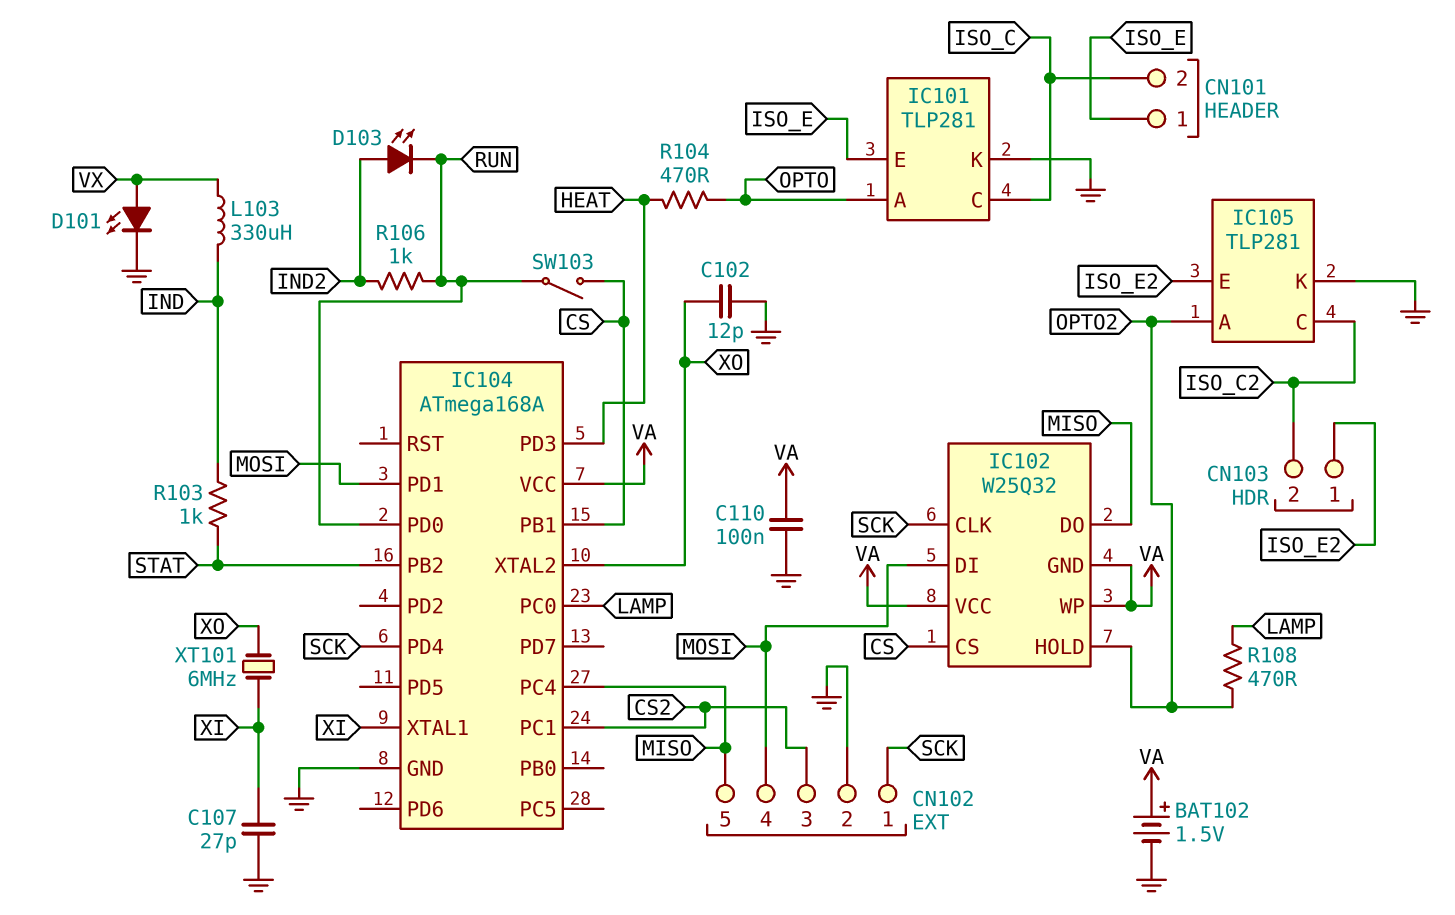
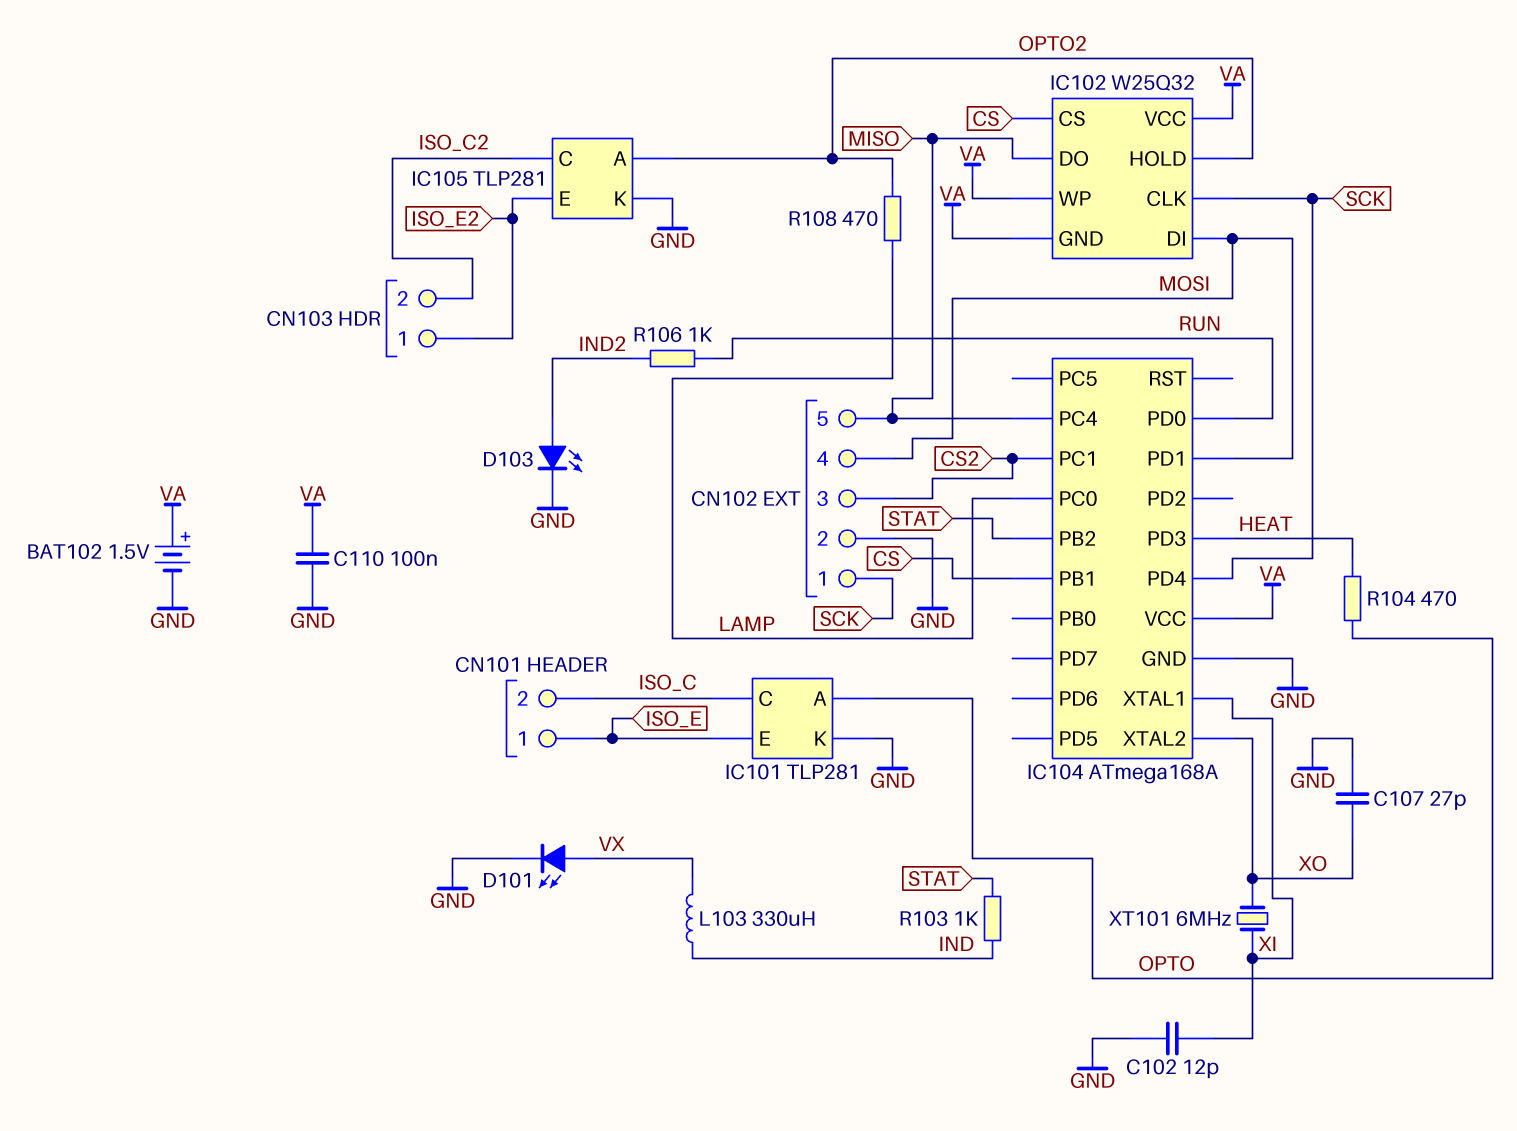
C102: 12pF (GND, XO) -> 12pF (GND, XI)
C107: 27pF (GND, XI) -> 27pF (GND, XO)
D103: LED (A IND2, K RUN) -> LED (A IND2, K GND)
SW103: switch (CS, RUN) -> none

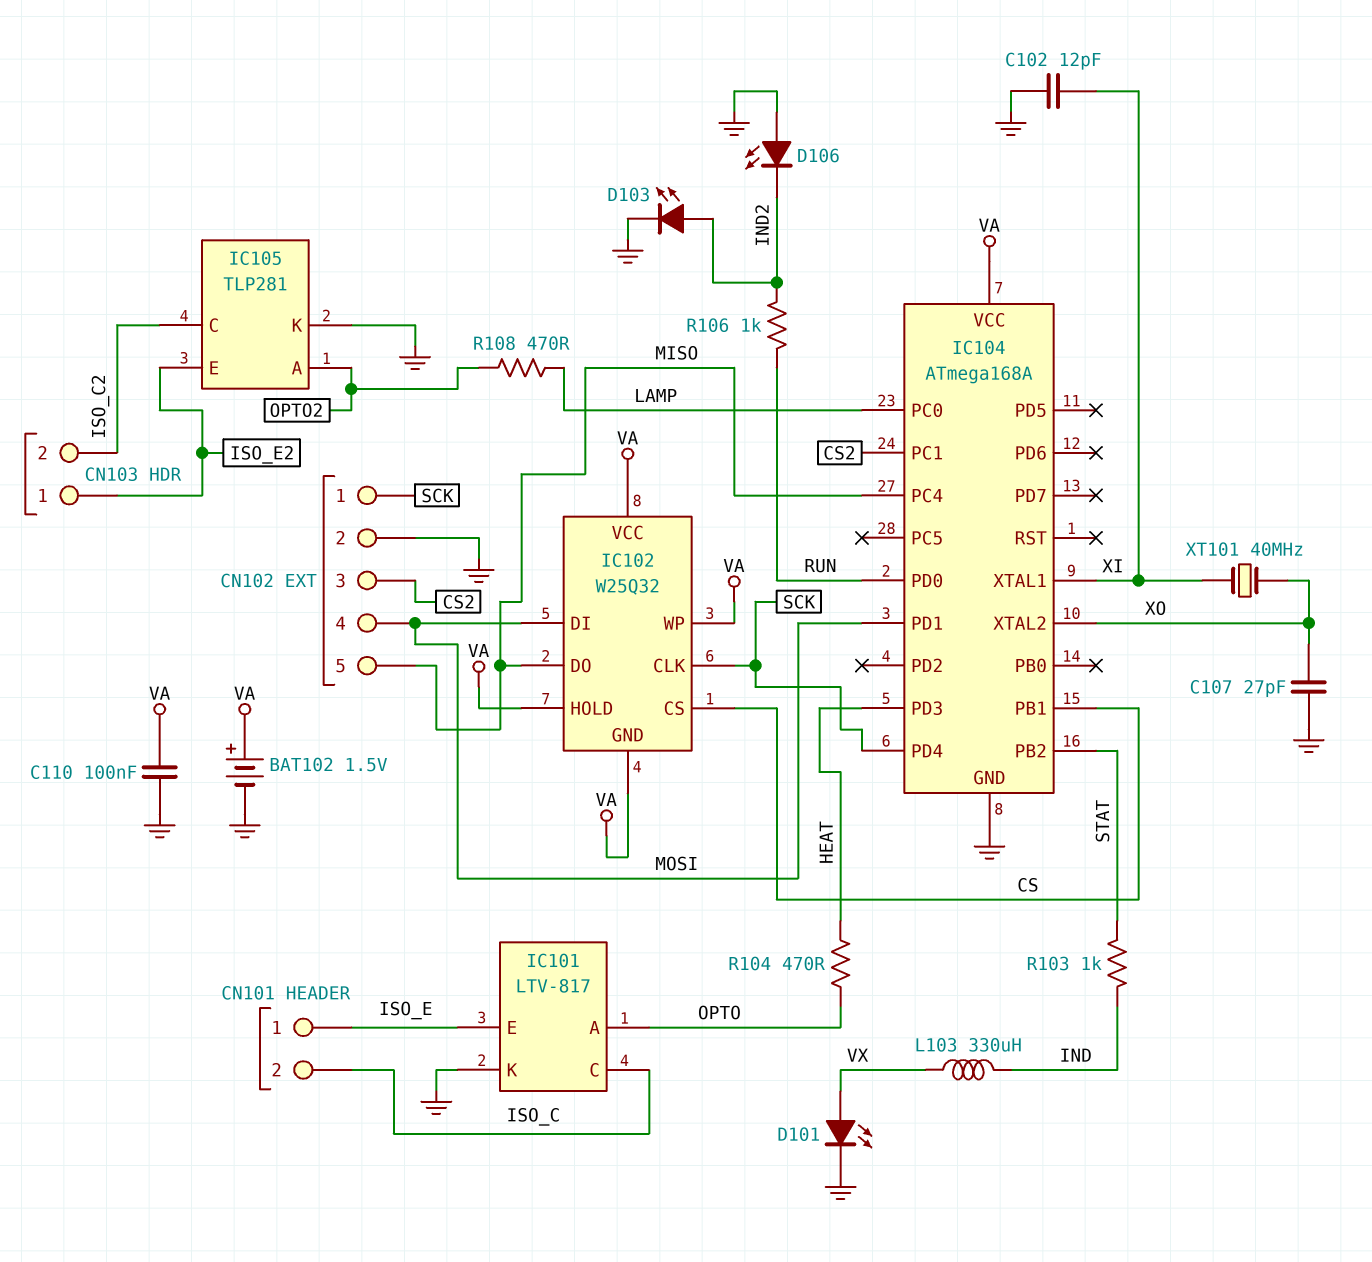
D106: none -> LED (A GND, K IND2)
IC101: TLP281 -> LTV-817
IC102 pin HOLD: OPTO2 -> VA
XT101: 6MHz (XI, XO) -> 40MHz (XI, XO)

